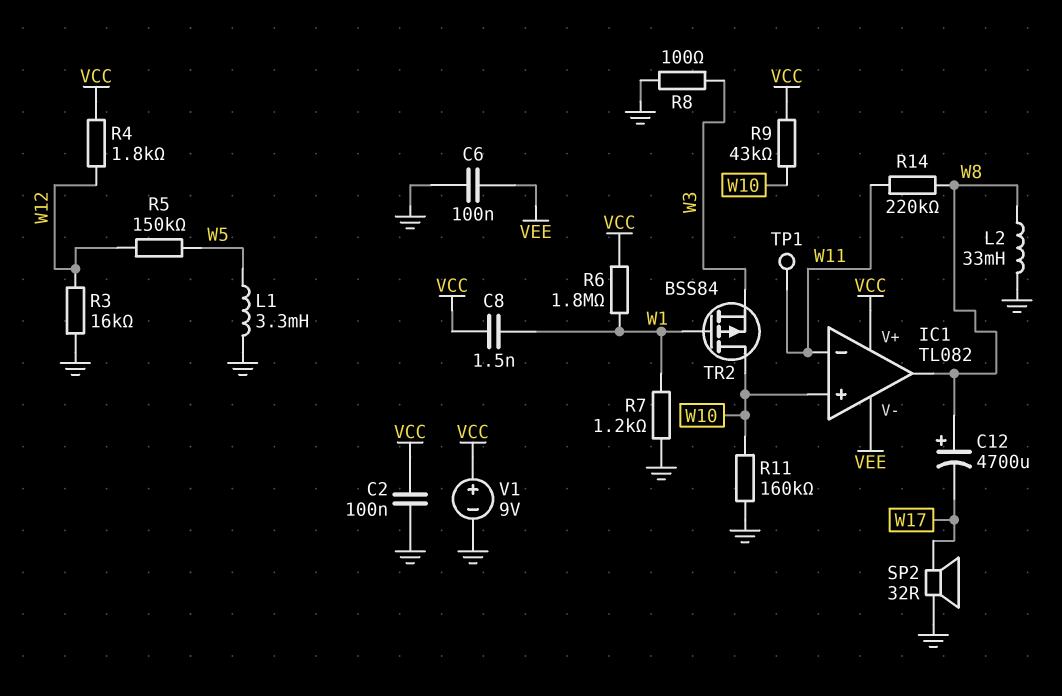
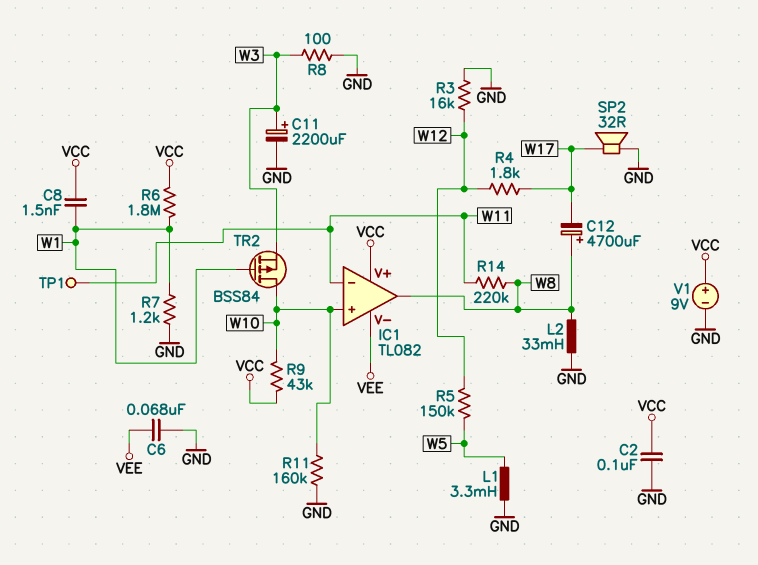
C6: 100nF (GND, VEE) -> 68nF (GND, VEE)
C11: none -> 2200uF (plus W3, minus GND)
R4: 1.8k (VCC, W12) -> 1.8k (W12, W17)

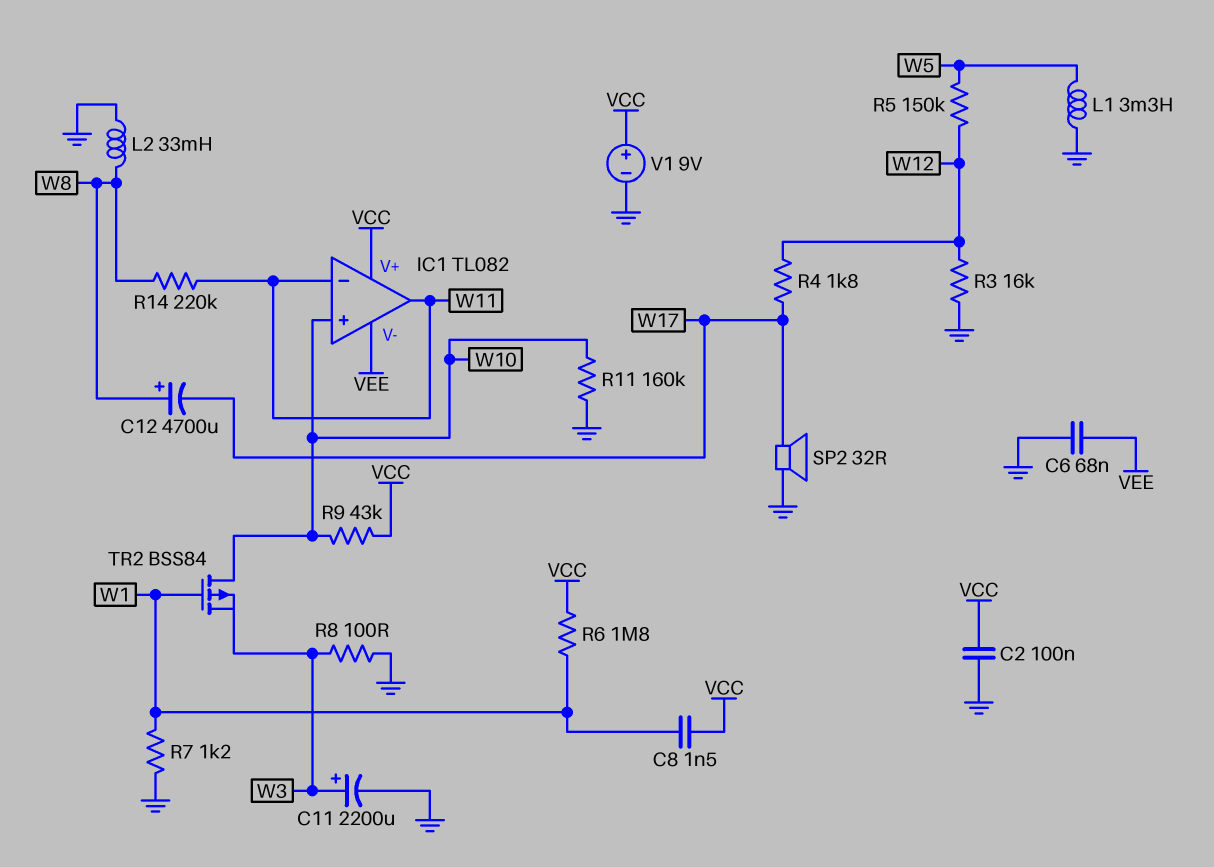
IC1 pin out: W8 -> W11
TP1: test point (W11) -> none

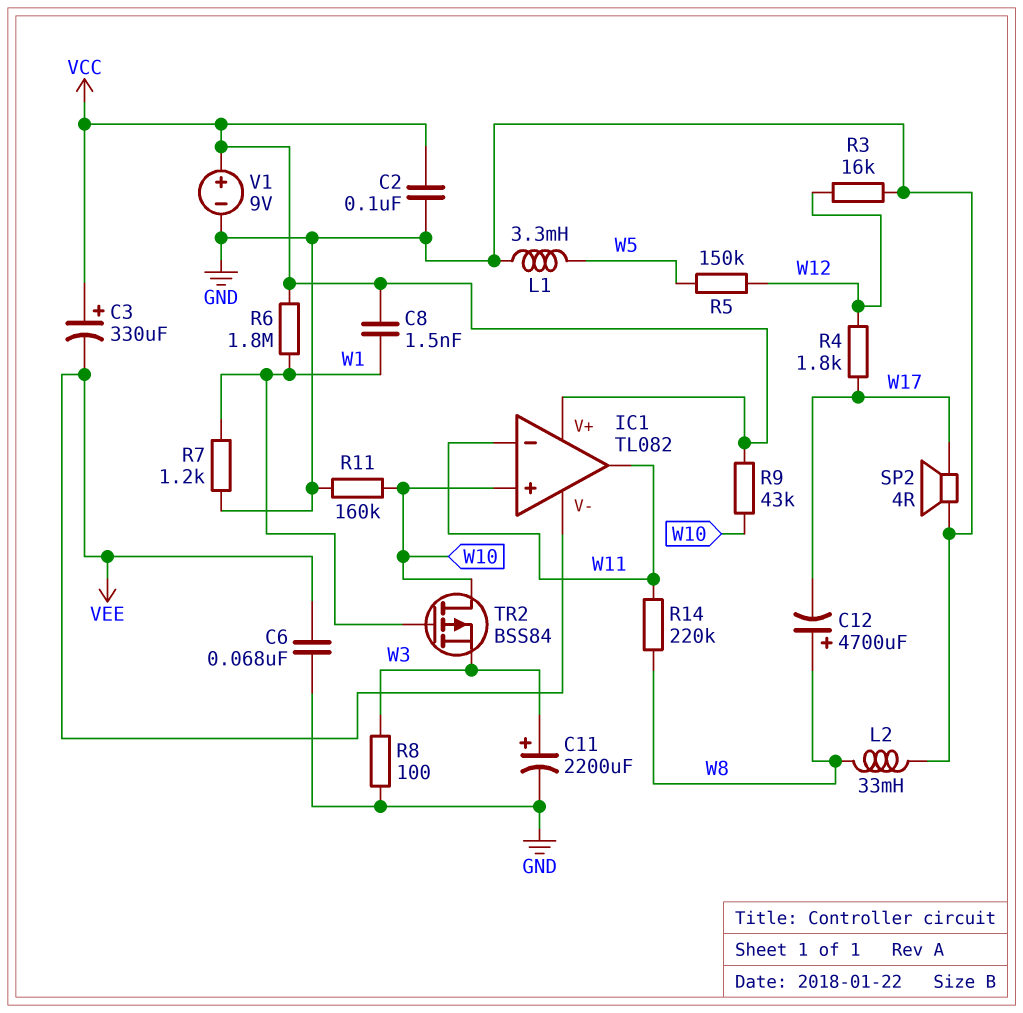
C3: none -> 330uF (plus VCC, minus VEE)
SP2: speaker 32R (GND, W17) -> speaker 4R (GND, W17)

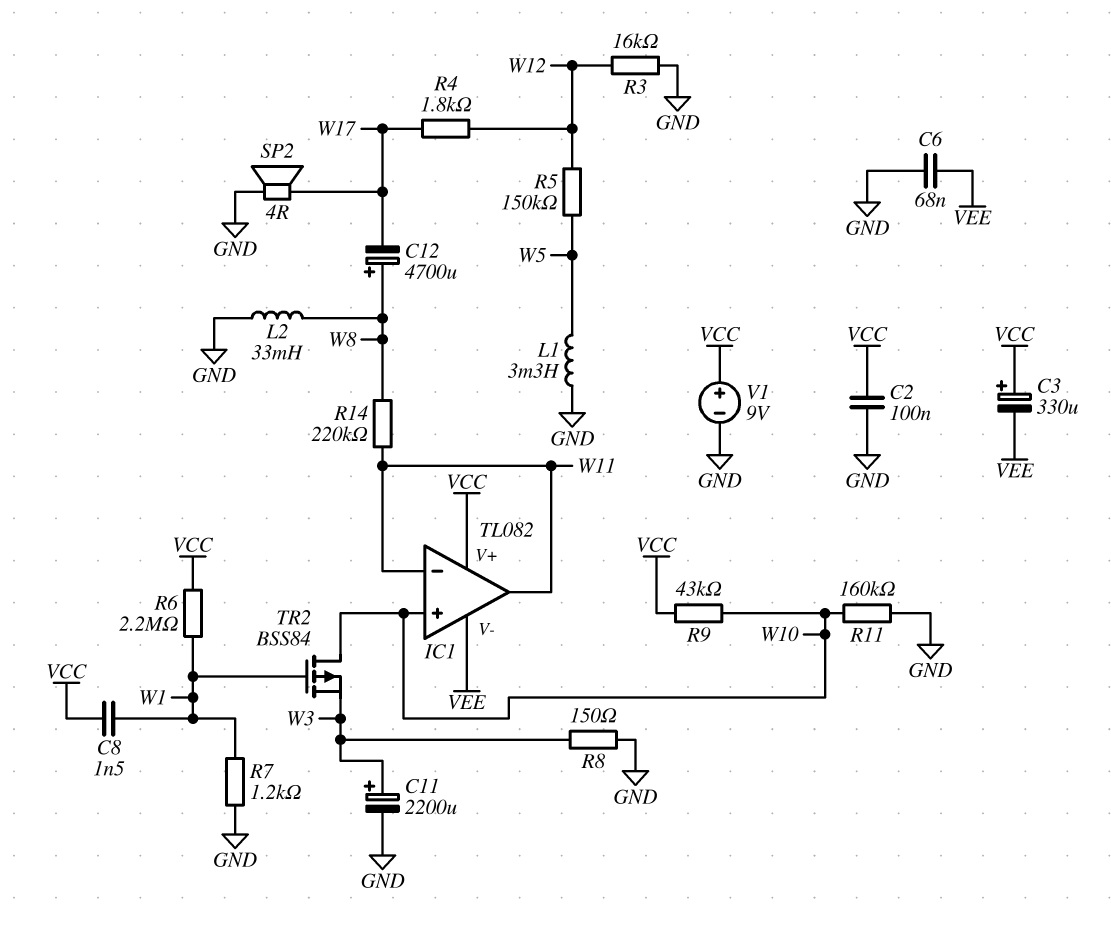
R6: 1.8M (VCC, W1) -> 2.2M (VCC, W1)
R8: 100 (GND, W3) -> 150 (GND, W3)

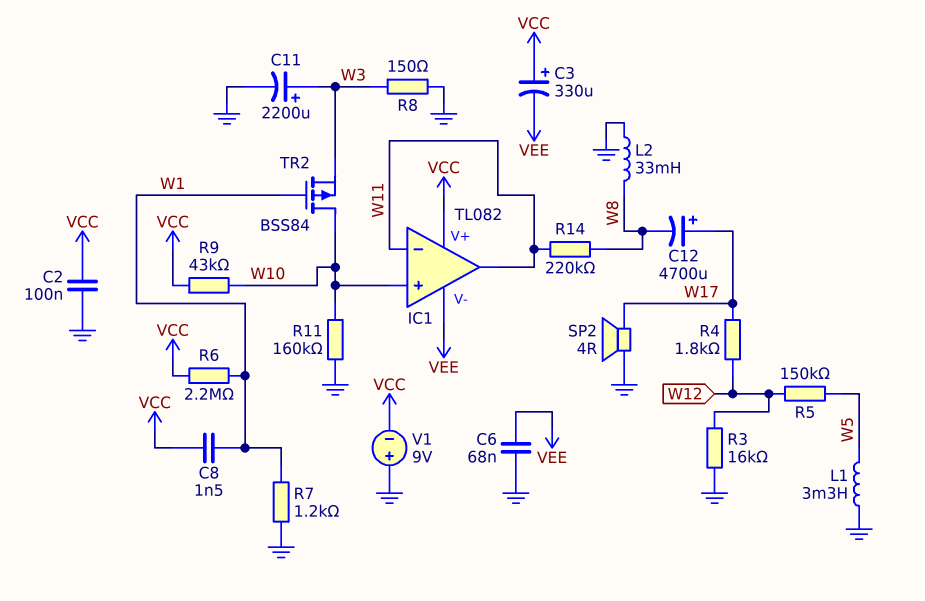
C12: 4700uF (plus W8, minus W17) -> 4700uF (plus W17, minus W8)
V1: 9V (plus VCC, minus GND) -> 9V (plus GND, minus VCC)

